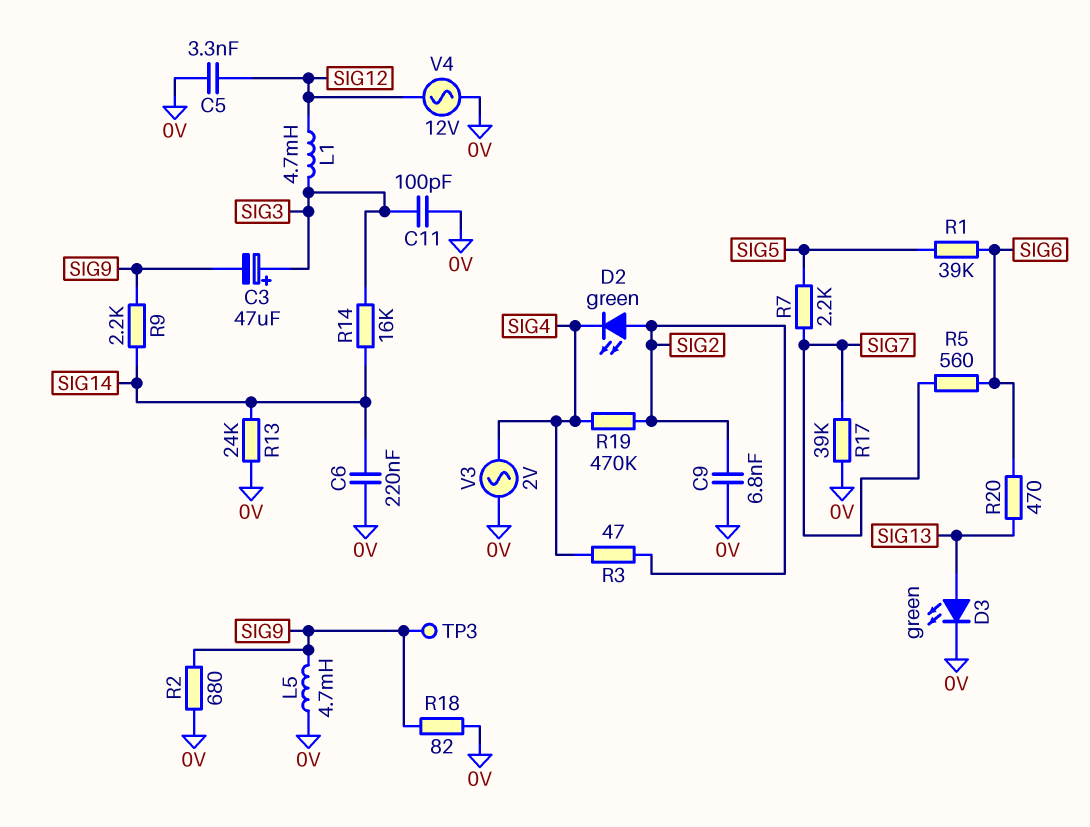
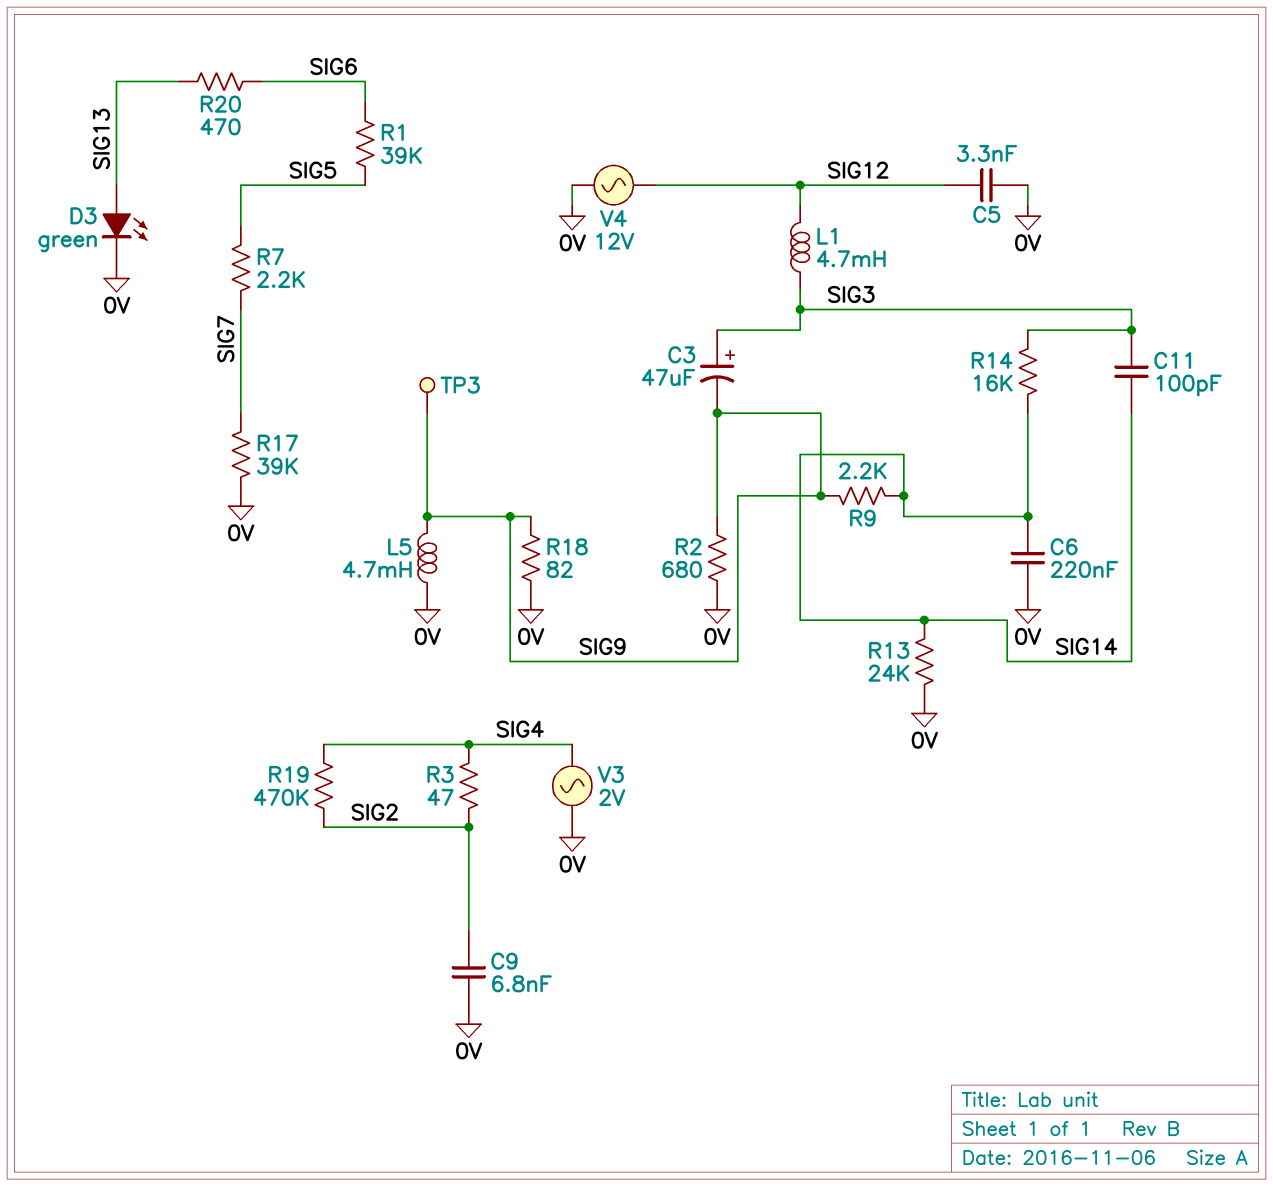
C11: 100pF (0V, SIG3) -> 100pF (SIG3, SIG14)
D2: LED green (A SIG2, K SIG4) -> none
R5: 560 (SIG6, SIG7) -> none

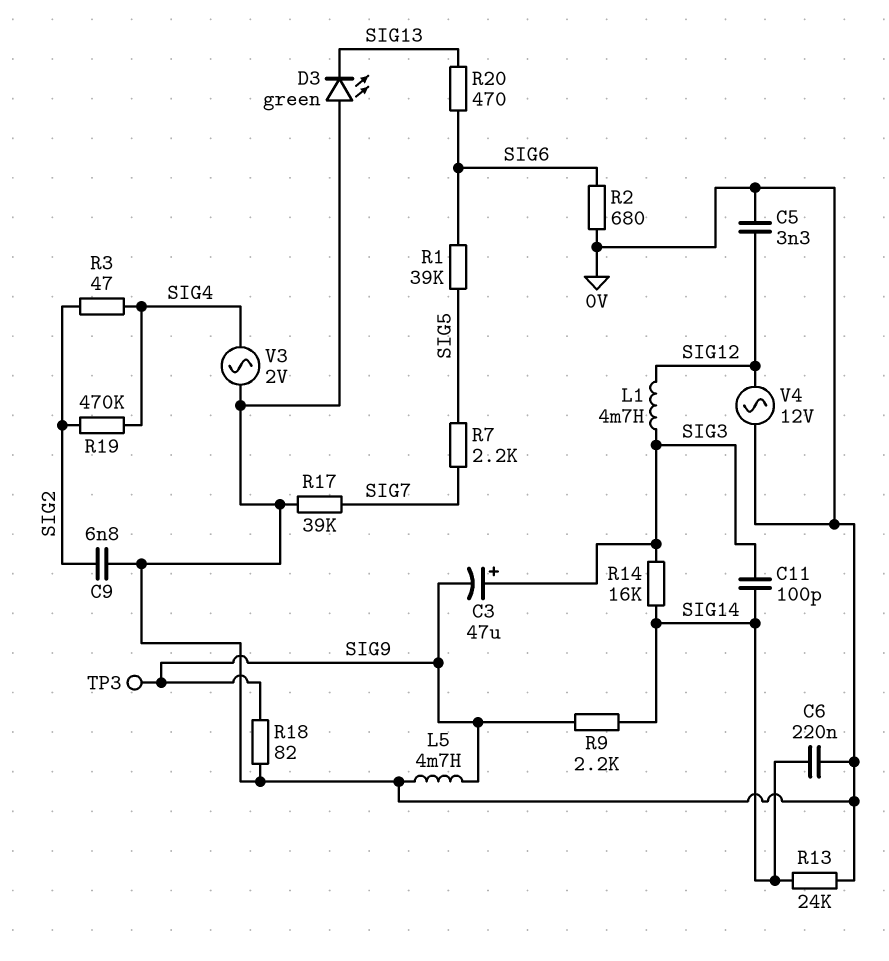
D3: LED green (A SIG13, K 0V) -> LED green (A 0V, K SIG13)
R2: 680 (0V, SIG9) -> 680 (0V, SIG6)

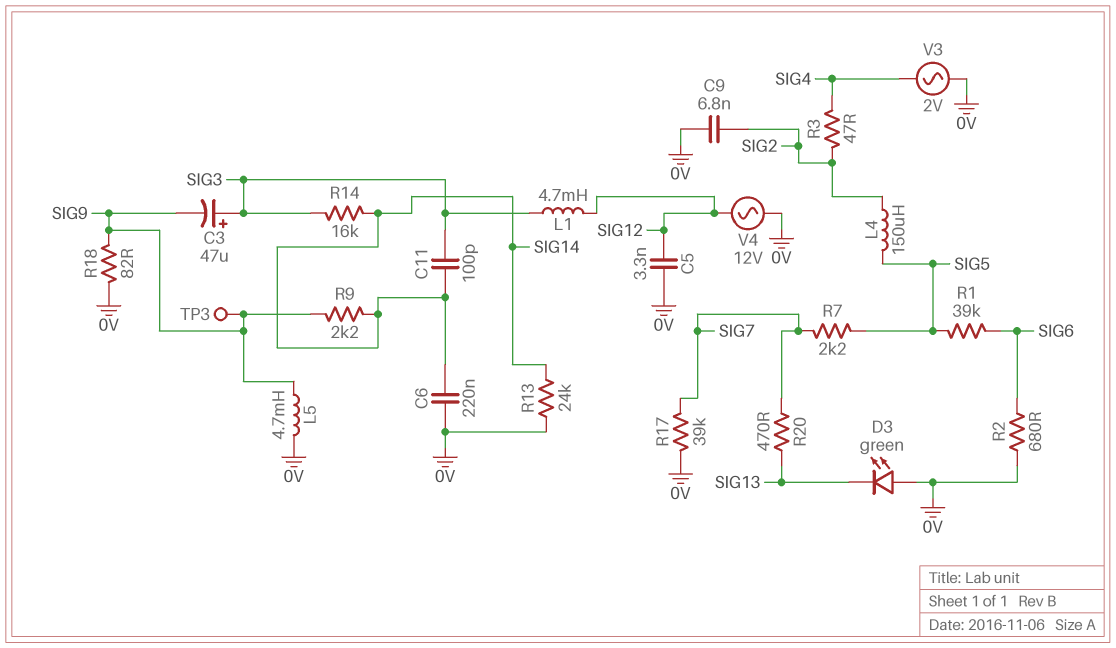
L4: none -> 150uH (SIG2, SIG5)
R19: 470k (SIG2, SIG4) -> none
R20: 470 (SIG6, SIG13) -> 470 (SIG7, SIG13)

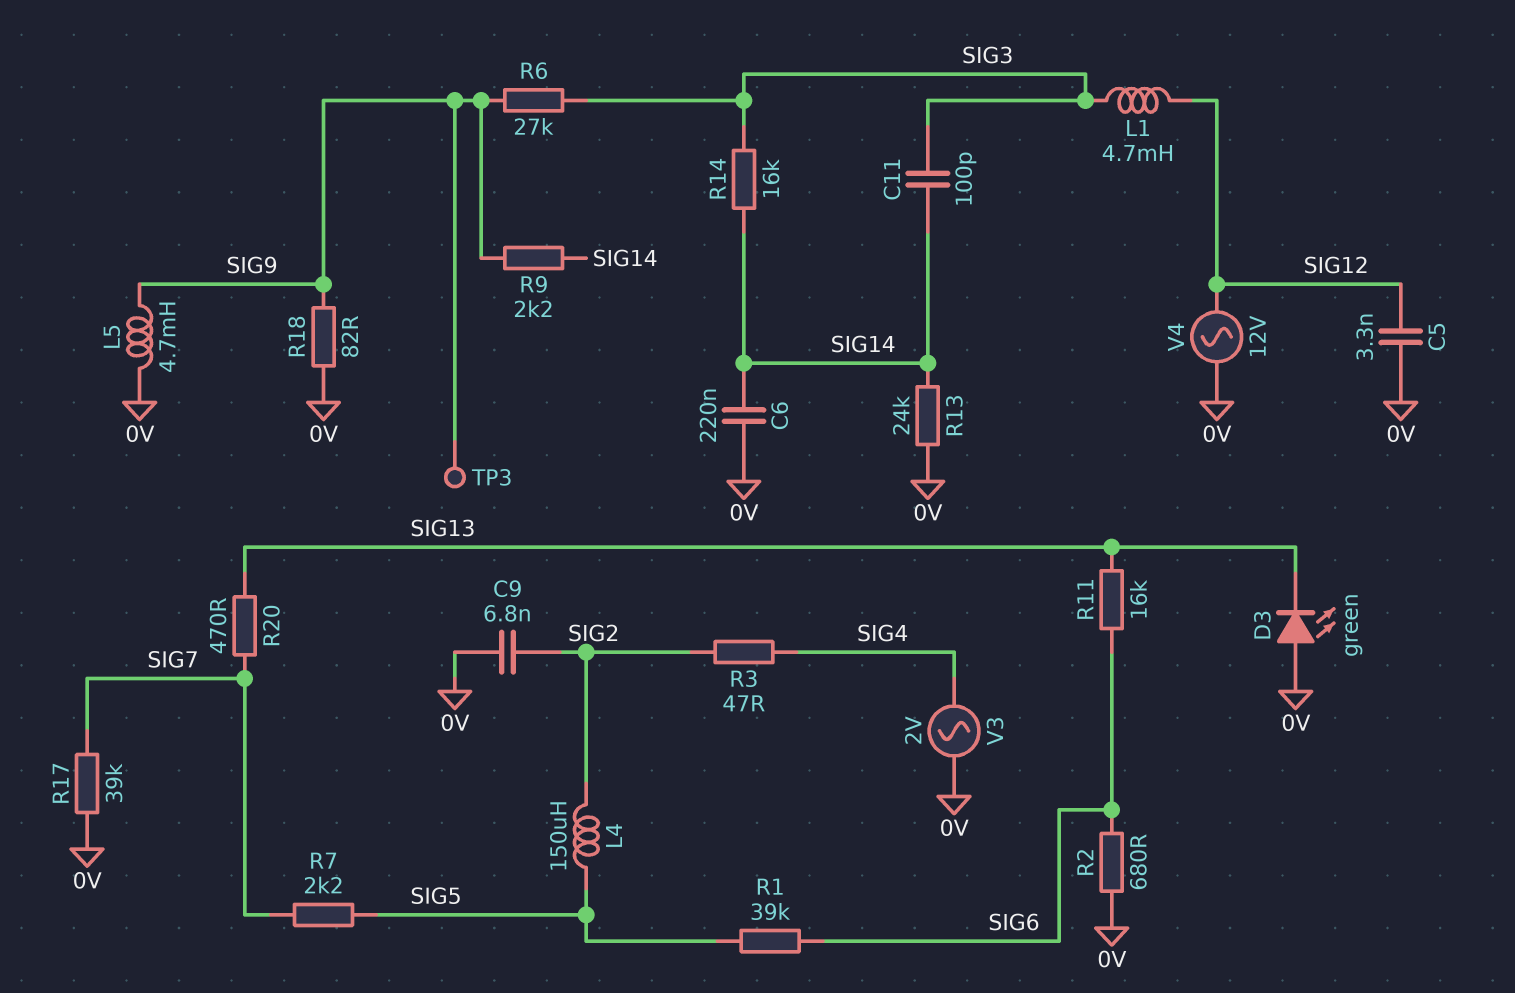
C3: 47uF (plus SIG3, minus SIG9) -> none
R6: none -> 27k (SIG3, SIG9)
R11: none -> 16k (SIG6, SIG13)

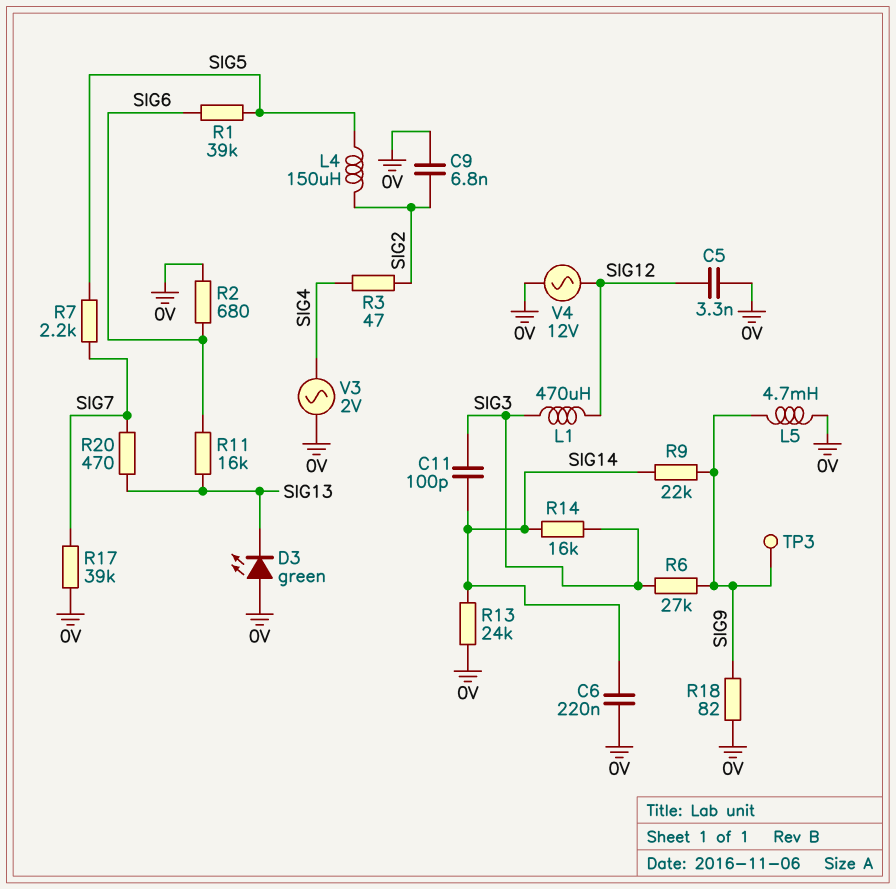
L1: 4.7mH (SIG3, SIG12) -> 470uH (SIG3, SIG12)
R9: 2.2k (SIG9, SIG14) -> 22k (SIG9, SIG14)

